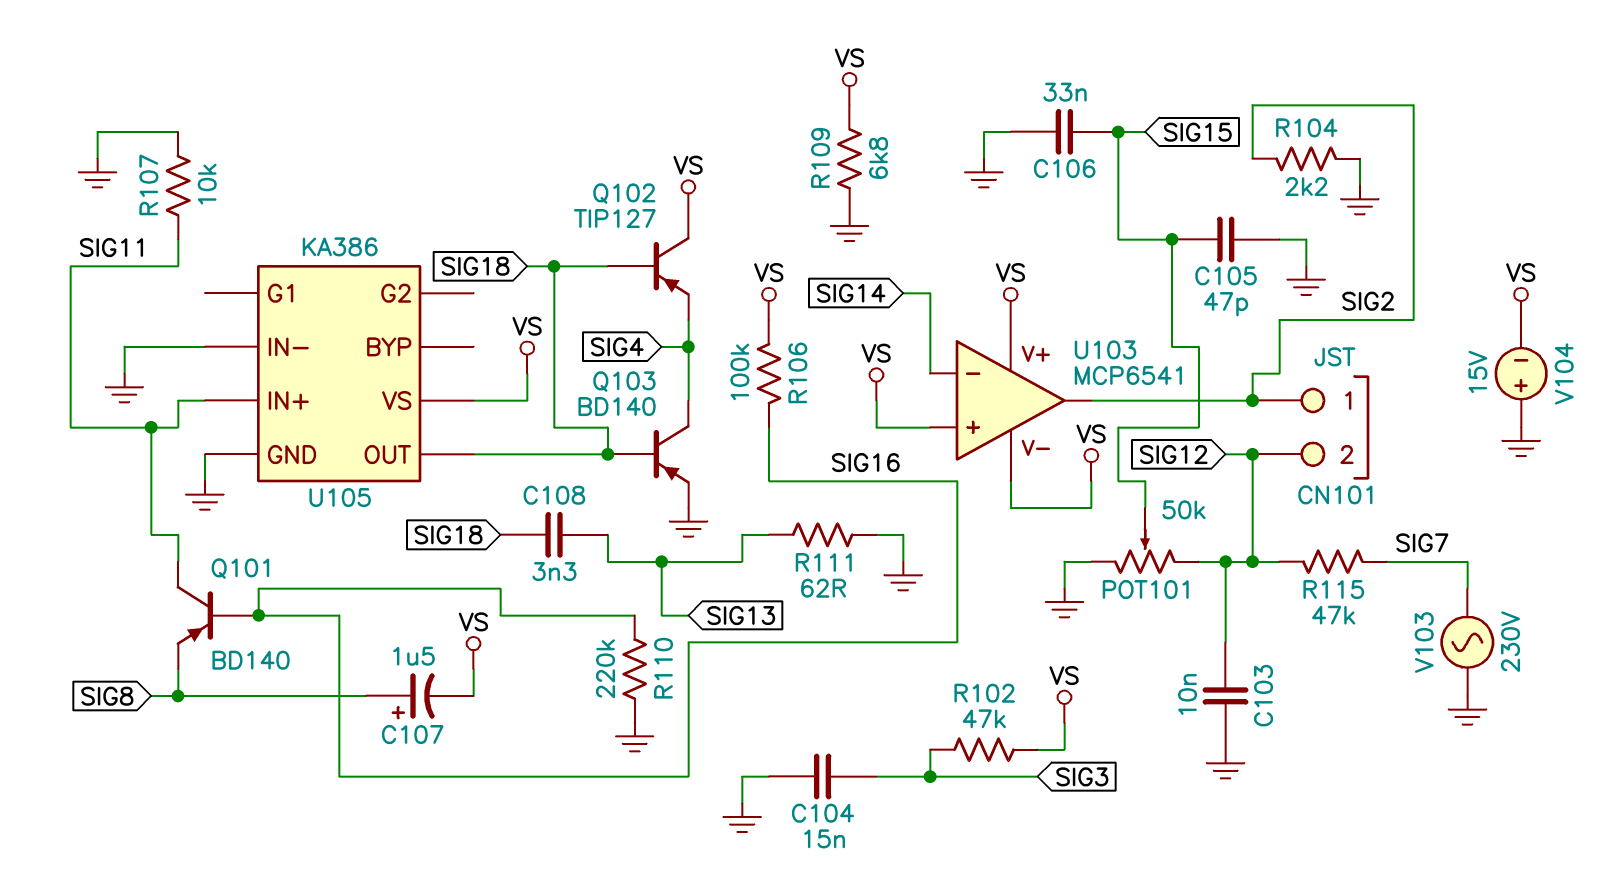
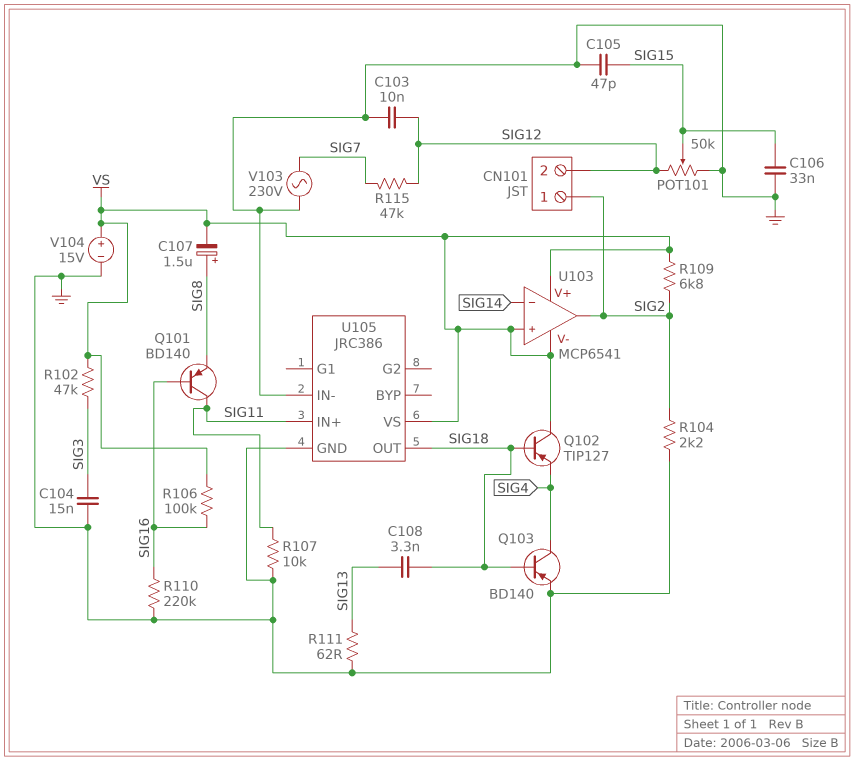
R109: 6.8k (GND, VS) -> 6.8k (SIG2, VS)
U105: KA386 -> JRC386
V104: 15V (plus GND, minus VS) -> 15V (plus VS, minus GND)

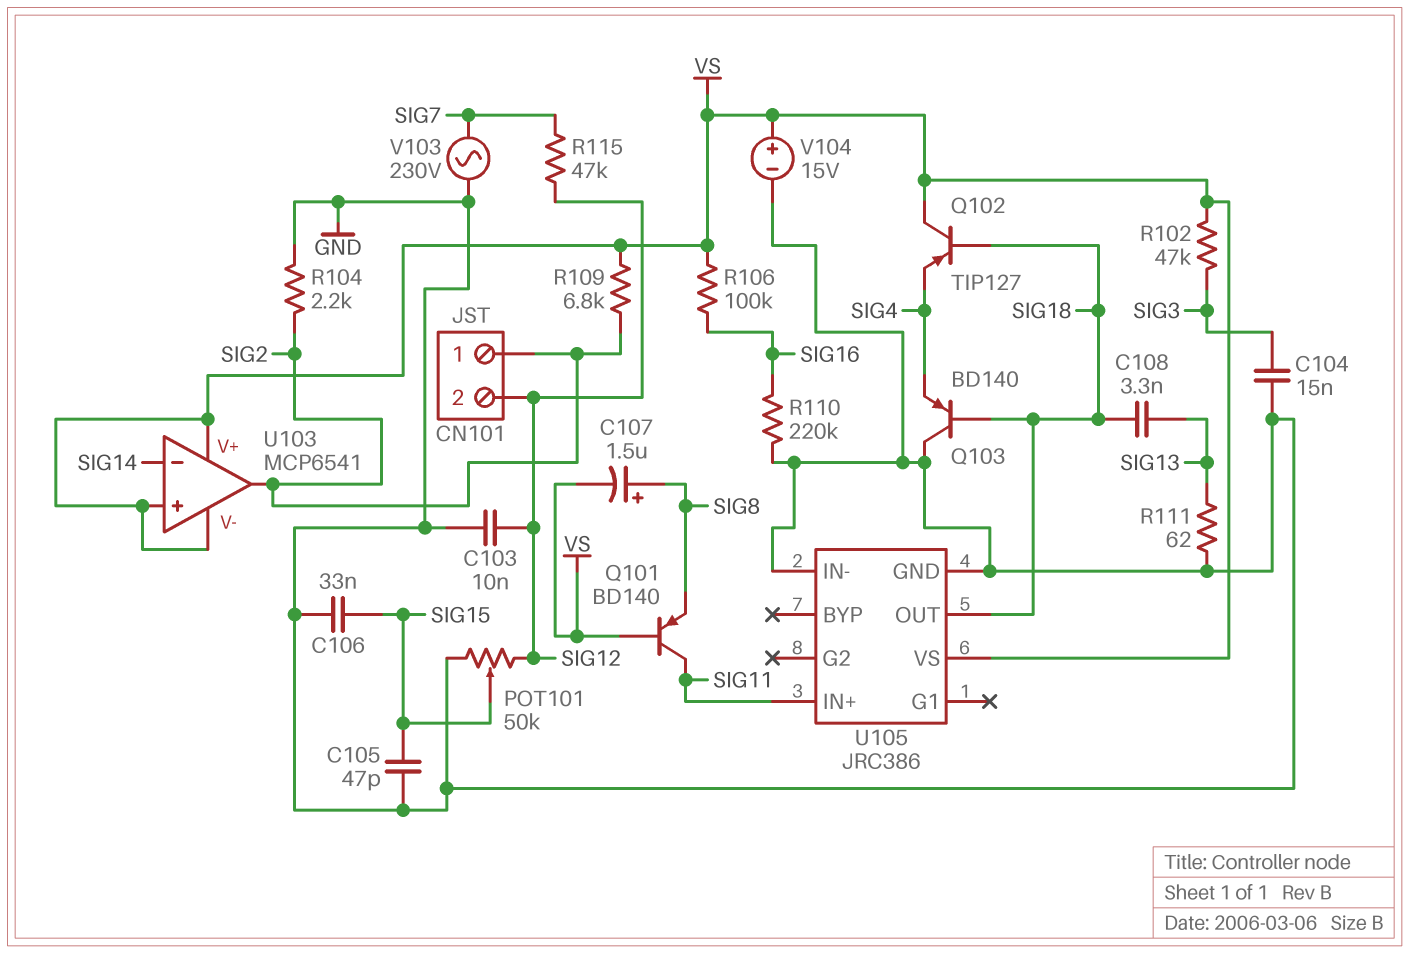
Q101: PNP BD140 (B SIG16, C SIG11, E SIG8) -> PNP BD140 (B VS, C SIG11, E SIG8)
Q103: PNP BD140 (B SIG18, C SIG4, E GND) -> PNP BD140 (B SIG18, C GND, E SIG4)
R107: 10k (GND, SIG11) -> none

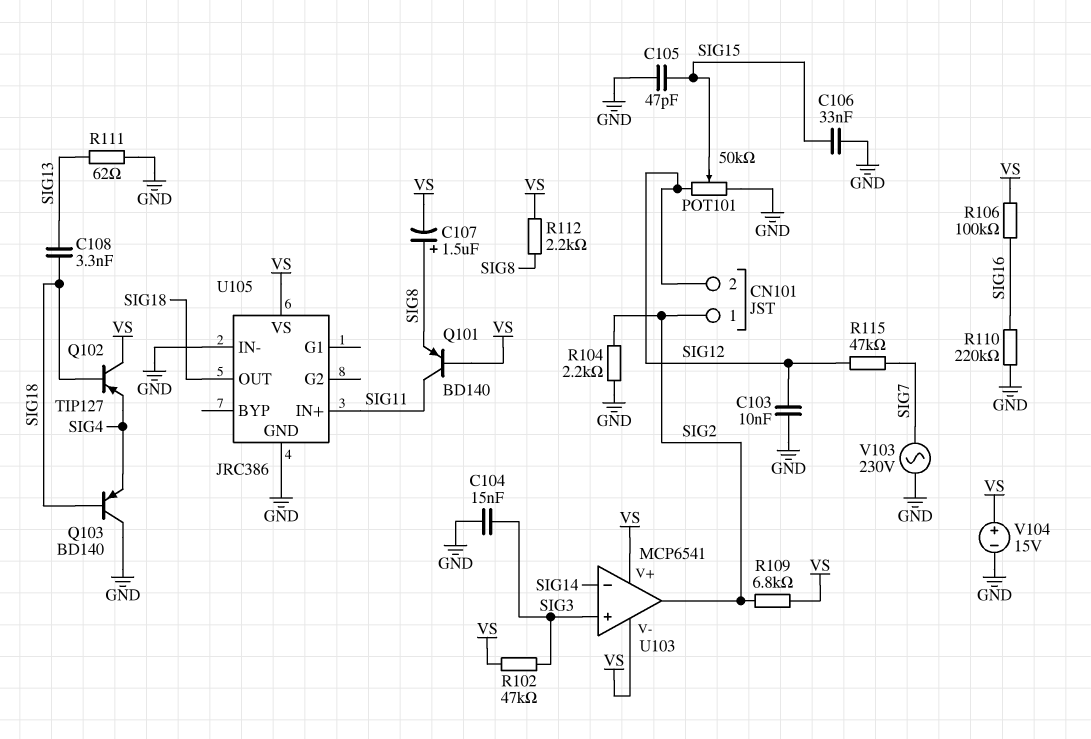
R112: none -> 2.2k (SIG8, VS)
U103 pin in+: VS -> SIG3

